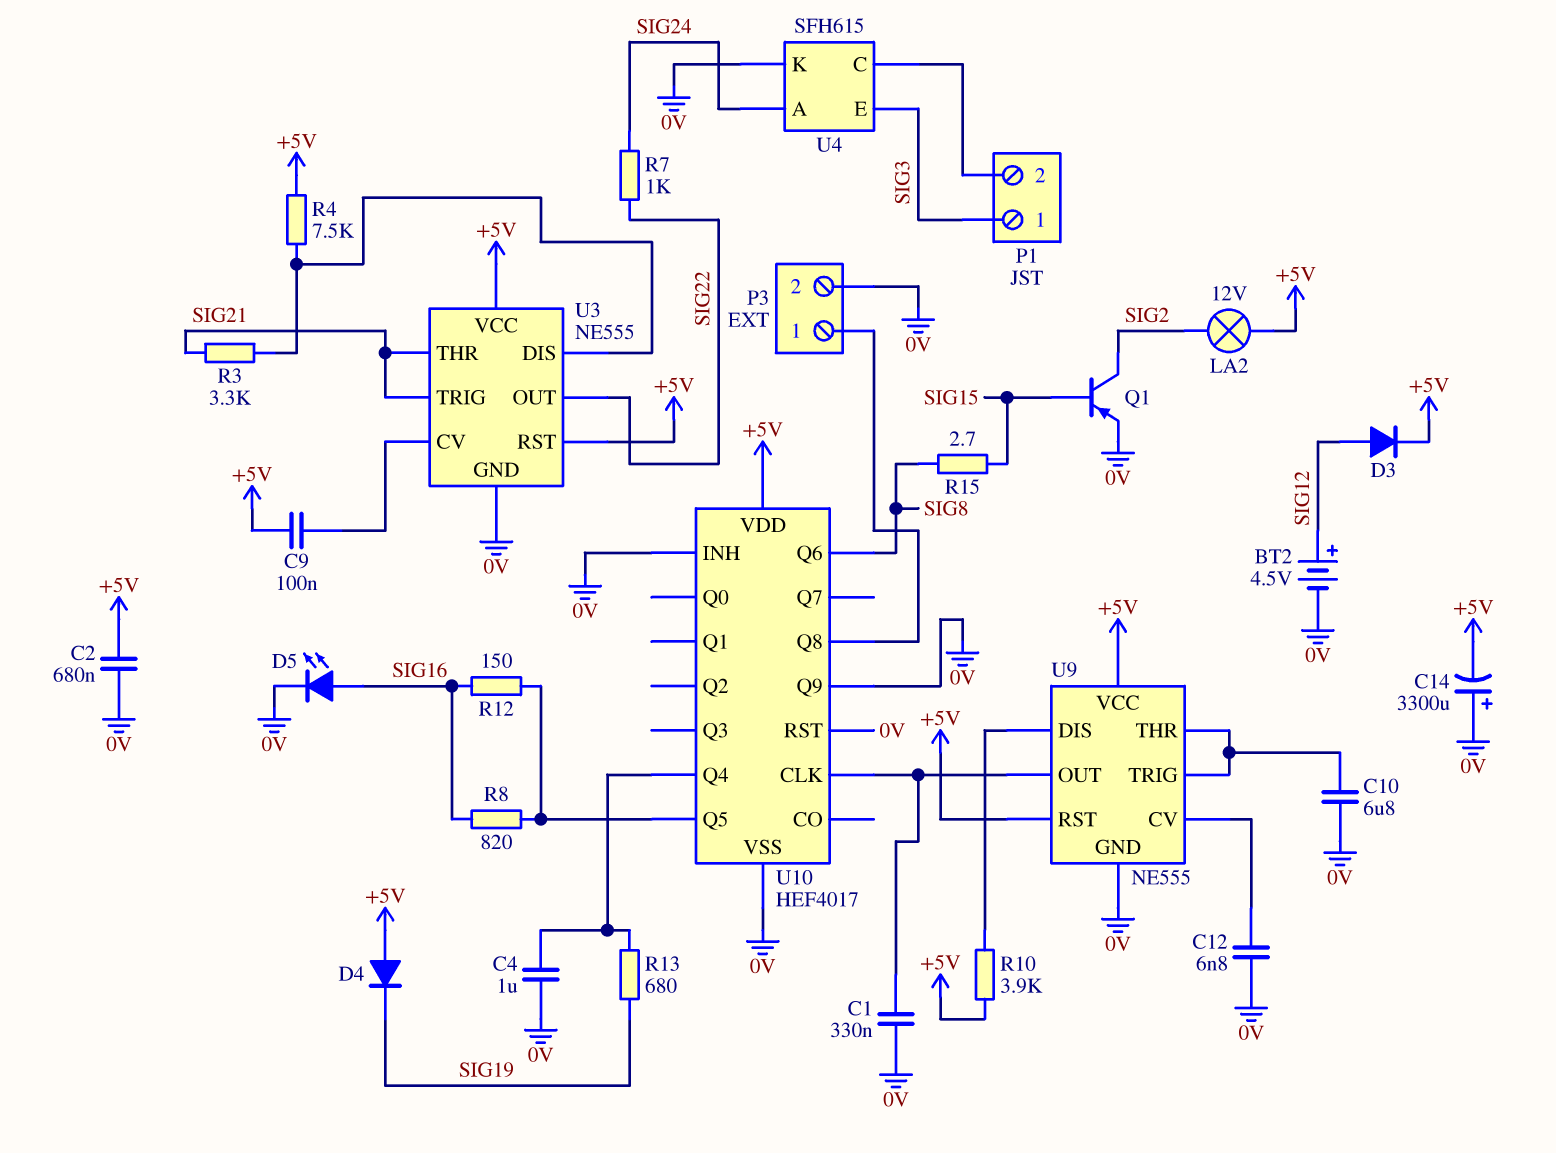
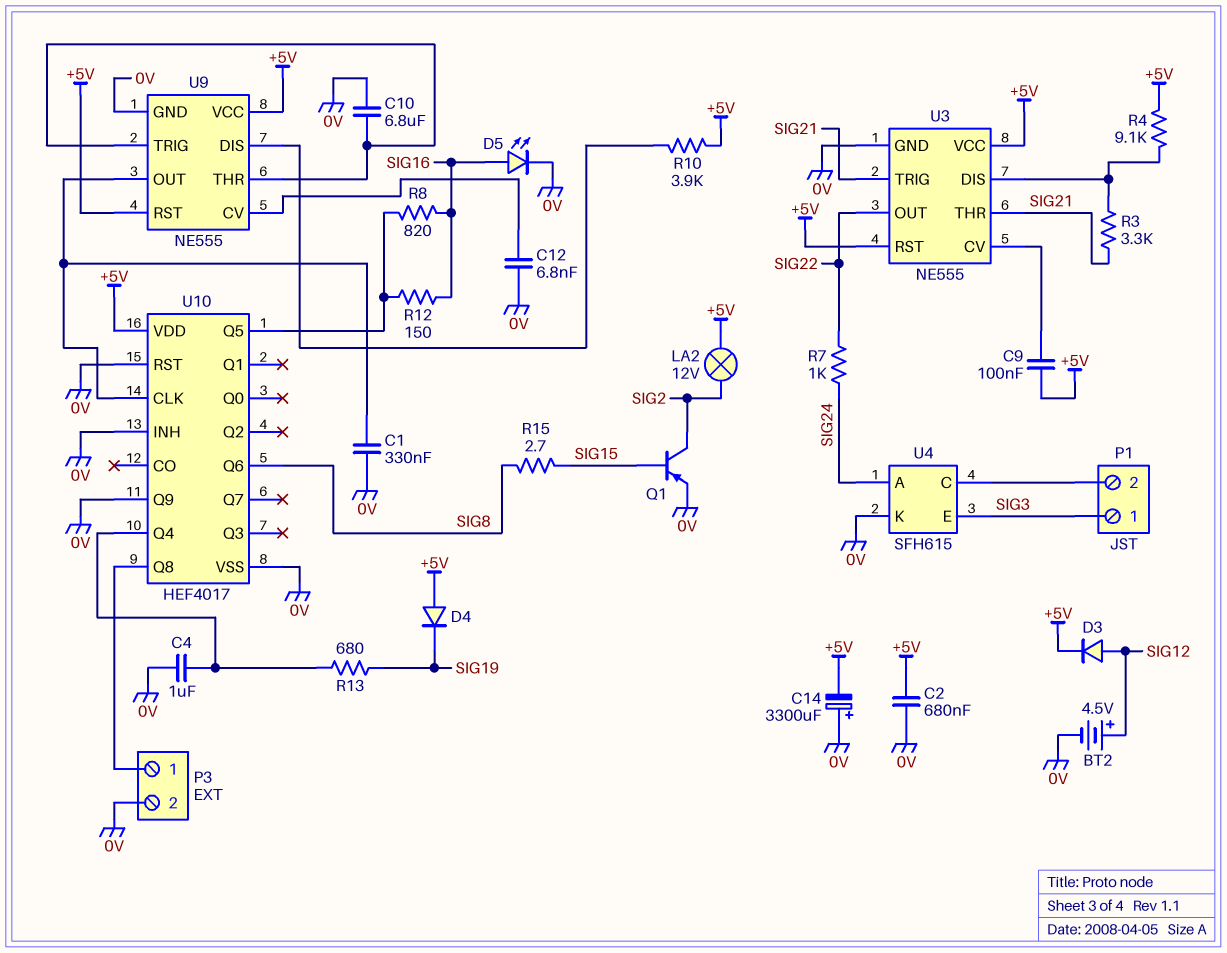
R4: 7.5k (+5V, U3/DIS) -> 9.1k (+5V, U3/DIS)

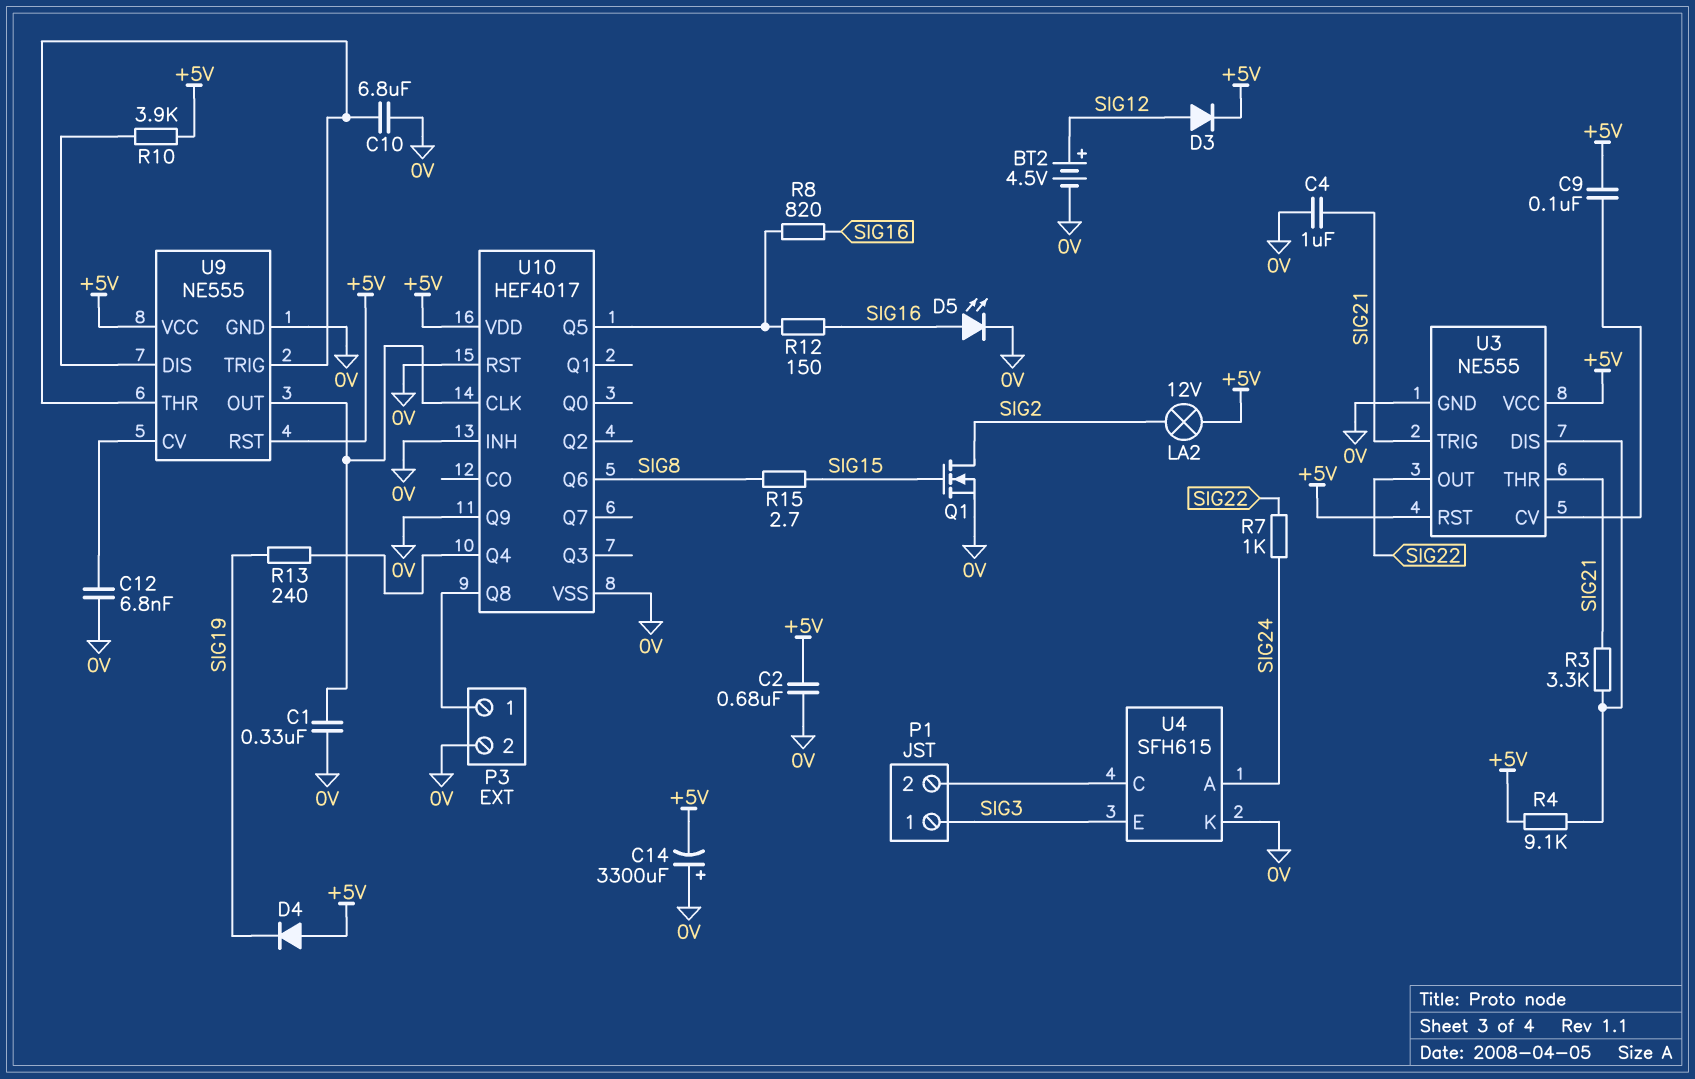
C4: 1uF (0V, U10/Q4) -> 1uF (0V, SIG21)
Q1: PNP (B SIG15, C SIG2, E 0V) -> NMOS (G SIG15, D SIG2, S 0V)
R13: 680 (SIG19, U10/Q4) -> 240 (SIG19, U10/Q4)

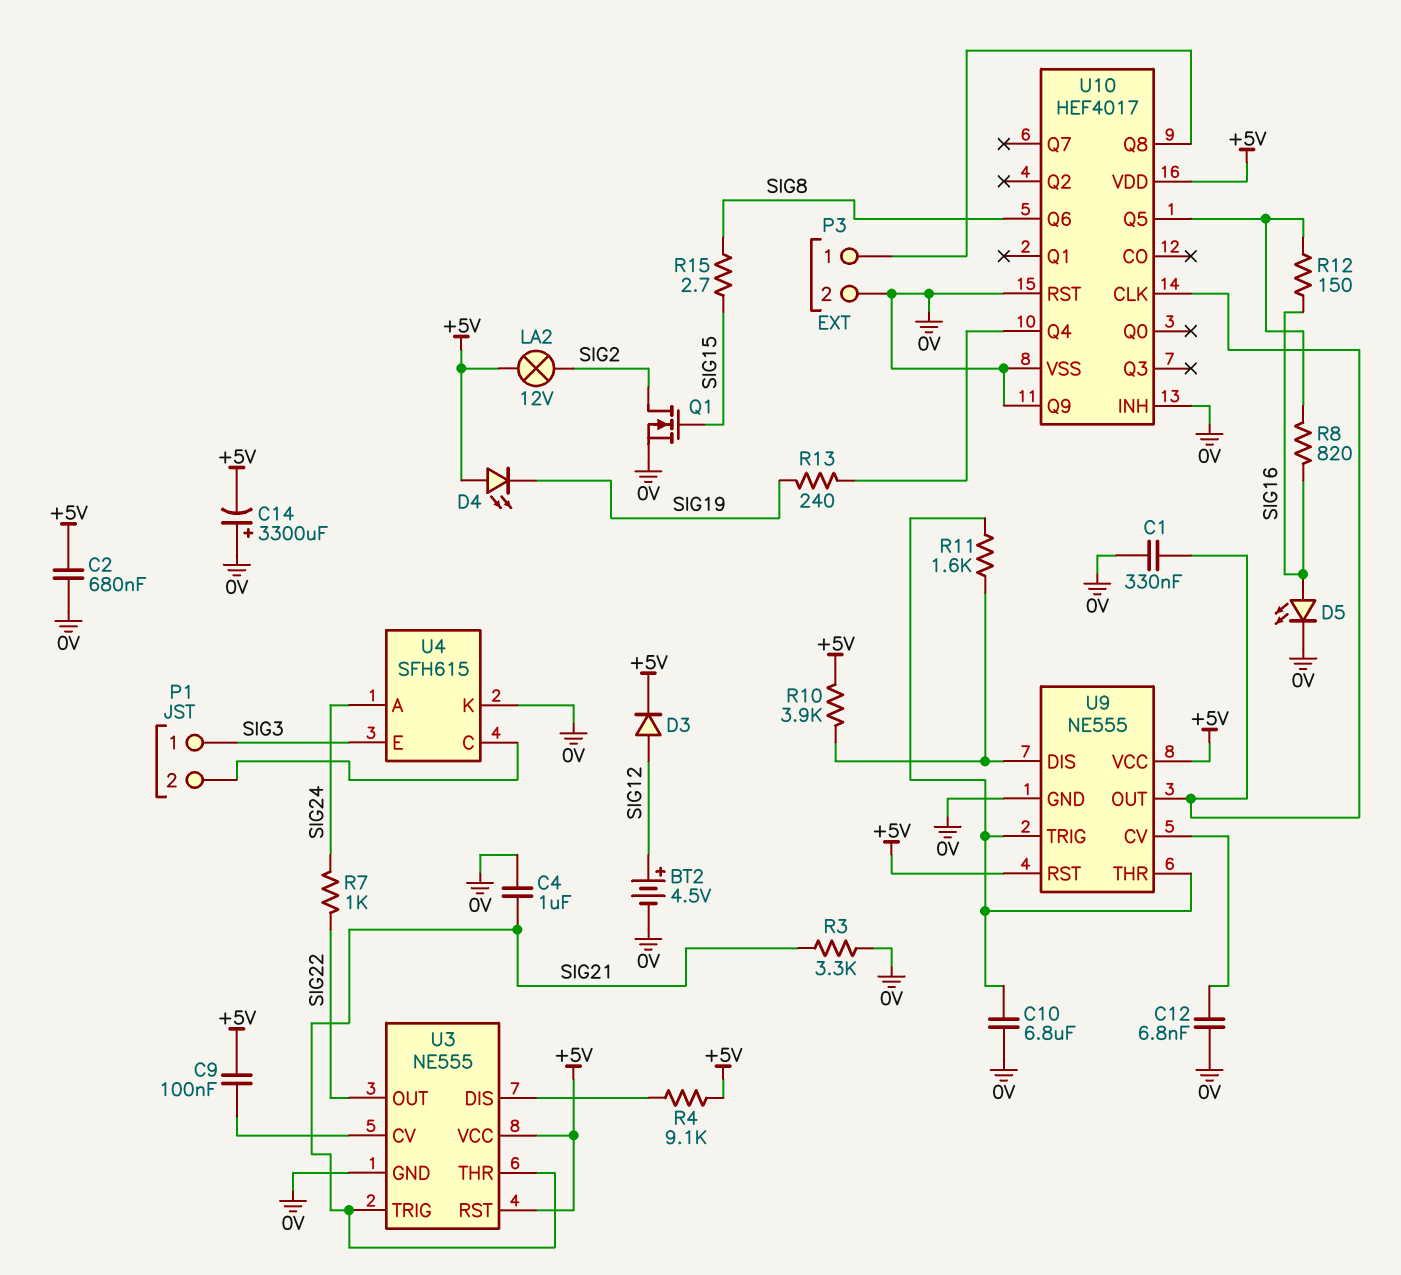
D4: diode (A +5V, K SIG19) -> LED (A +5V, K SIG19)
R3: 3.3k (SIG21, U3/DIS) -> 3.3k (0V, SIG21)
R11: none -> 1.6k (U9/DIS, U9/THR)

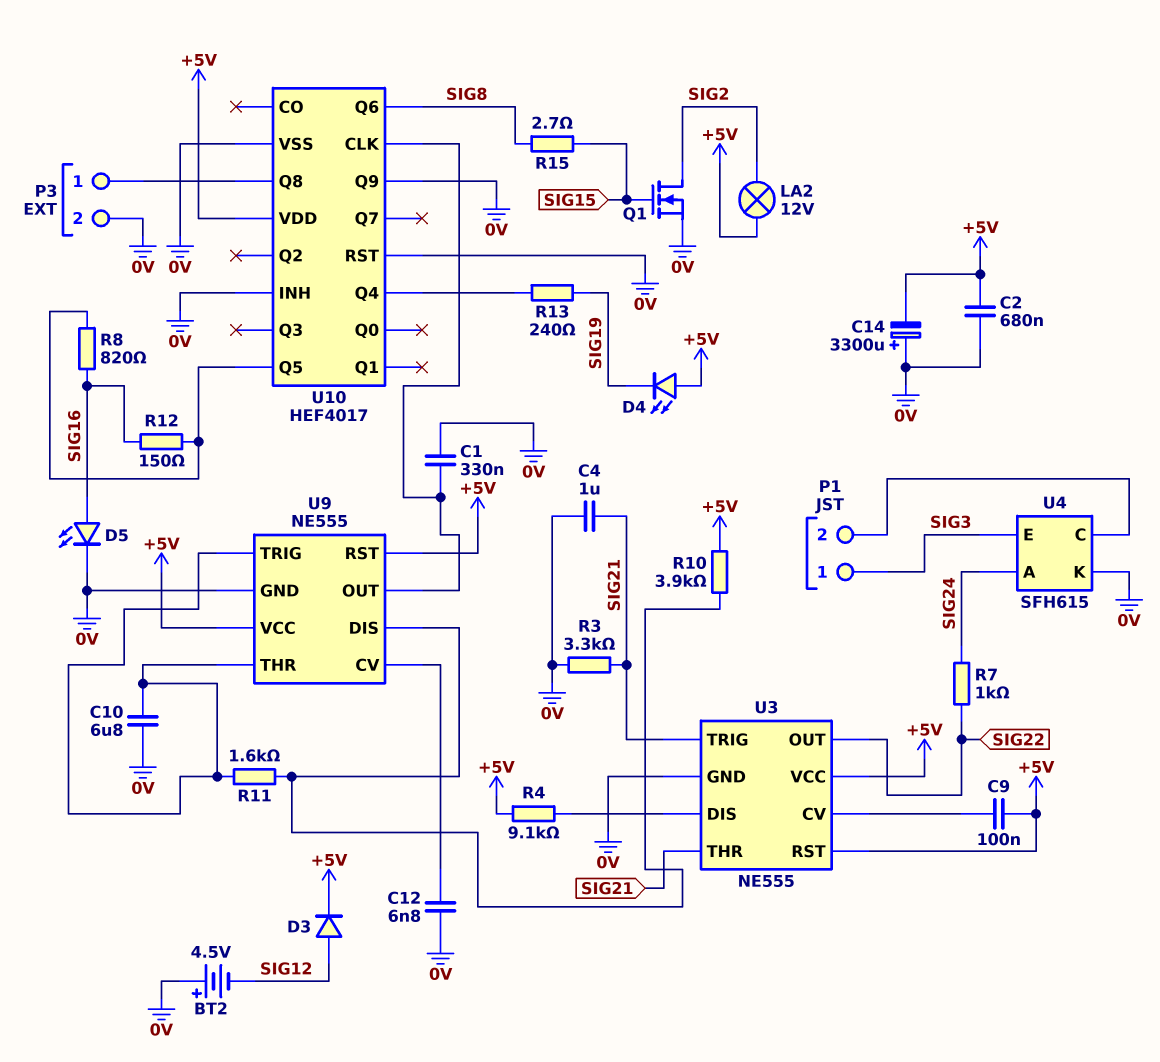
BT2: 4.5V (plus SIG12, minus 0V) -> 4.5V (plus 0V, minus SIG12)

